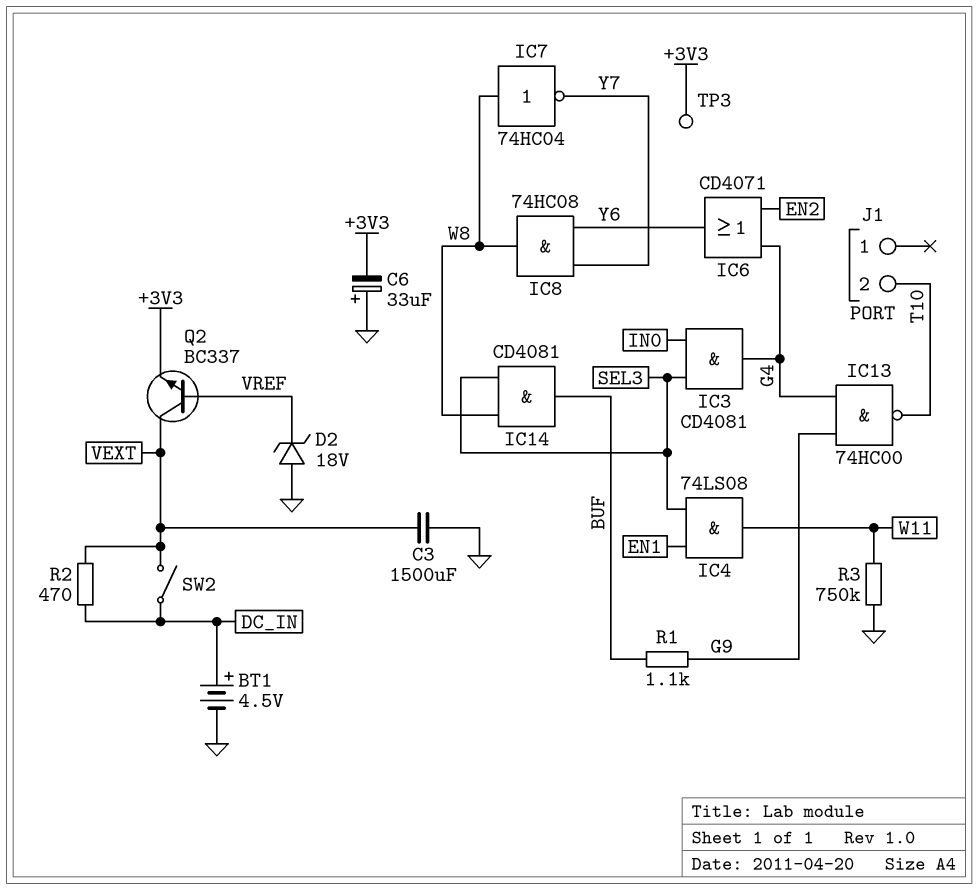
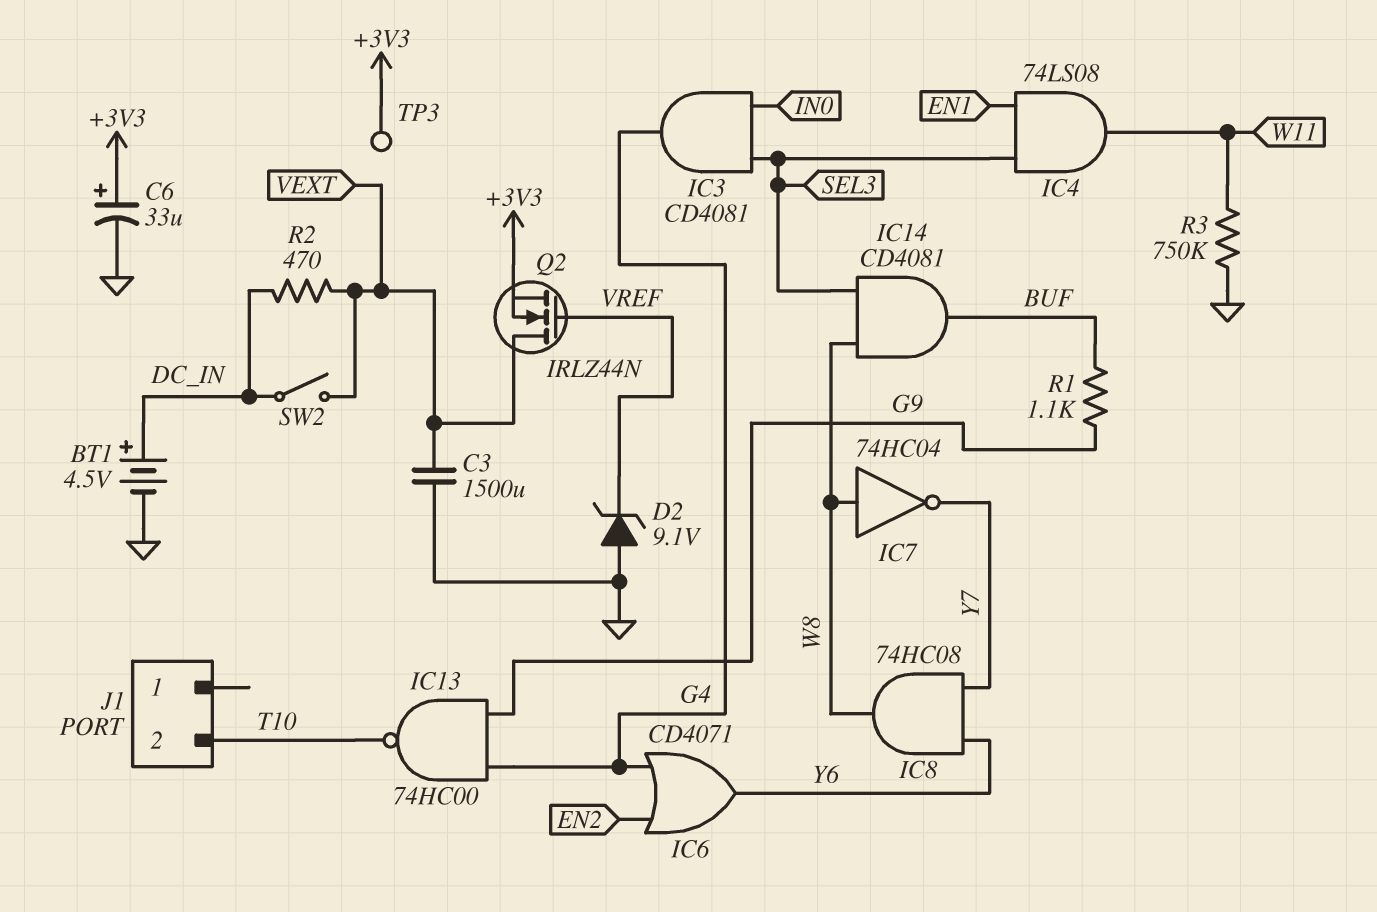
C6: 33uF (plus GND, minus +3V3) -> 33uF (plus +3V3, minus GND)
D2: zener 18V (A GND, K VREF) -> zener 9.1V (A GND, K VREF)
Q2: NPN BC337 (B VREF, C VEXT, E +3V3) -> NMOS IRLZ44N (G VREF, D VEXT, S +3V3)

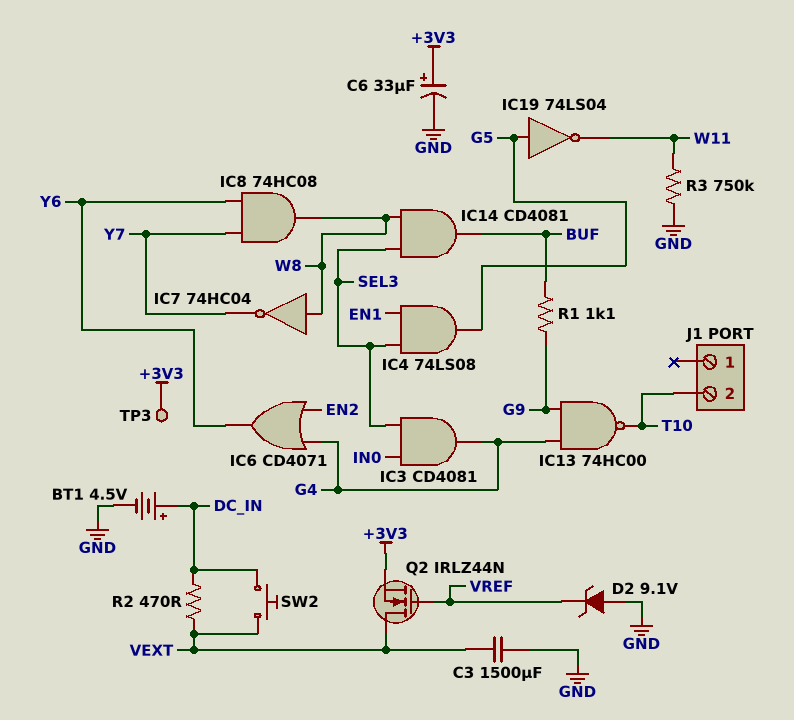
IC4: AND 74LS08 (in EN1, in SEL3, out W11) -> AND 74LS08 (in EN1, in SEL3, out G5)
IC19: none -> NOT 74LS04 (in G5, out W11)
SW2: switch (DC_IN, VEXT) -> button (DC_IN, VEXT)

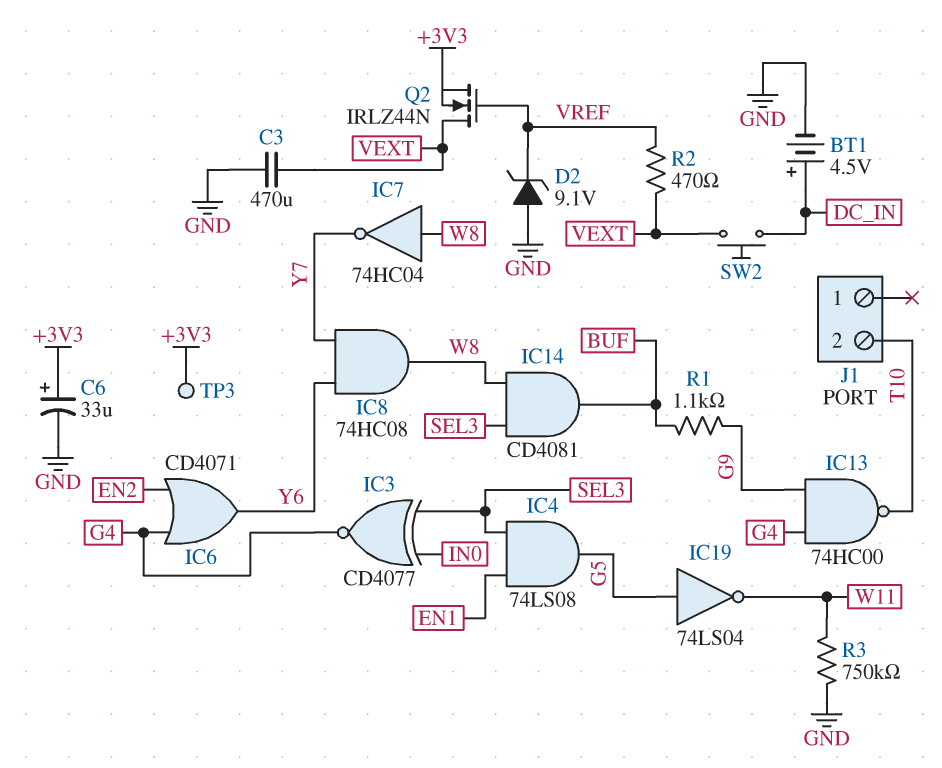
C3: 1500uF (GND, VEXT) -> 470uF (GND, VEXT)
IC3: AND CD4081 (in IN0, in SEL3, out G4) -> XNOR CD4077 (in IN0, in SEL3, out G4)
R2: 470 (DC_IN, VEXT) -> 470 (VEXT, VREF)

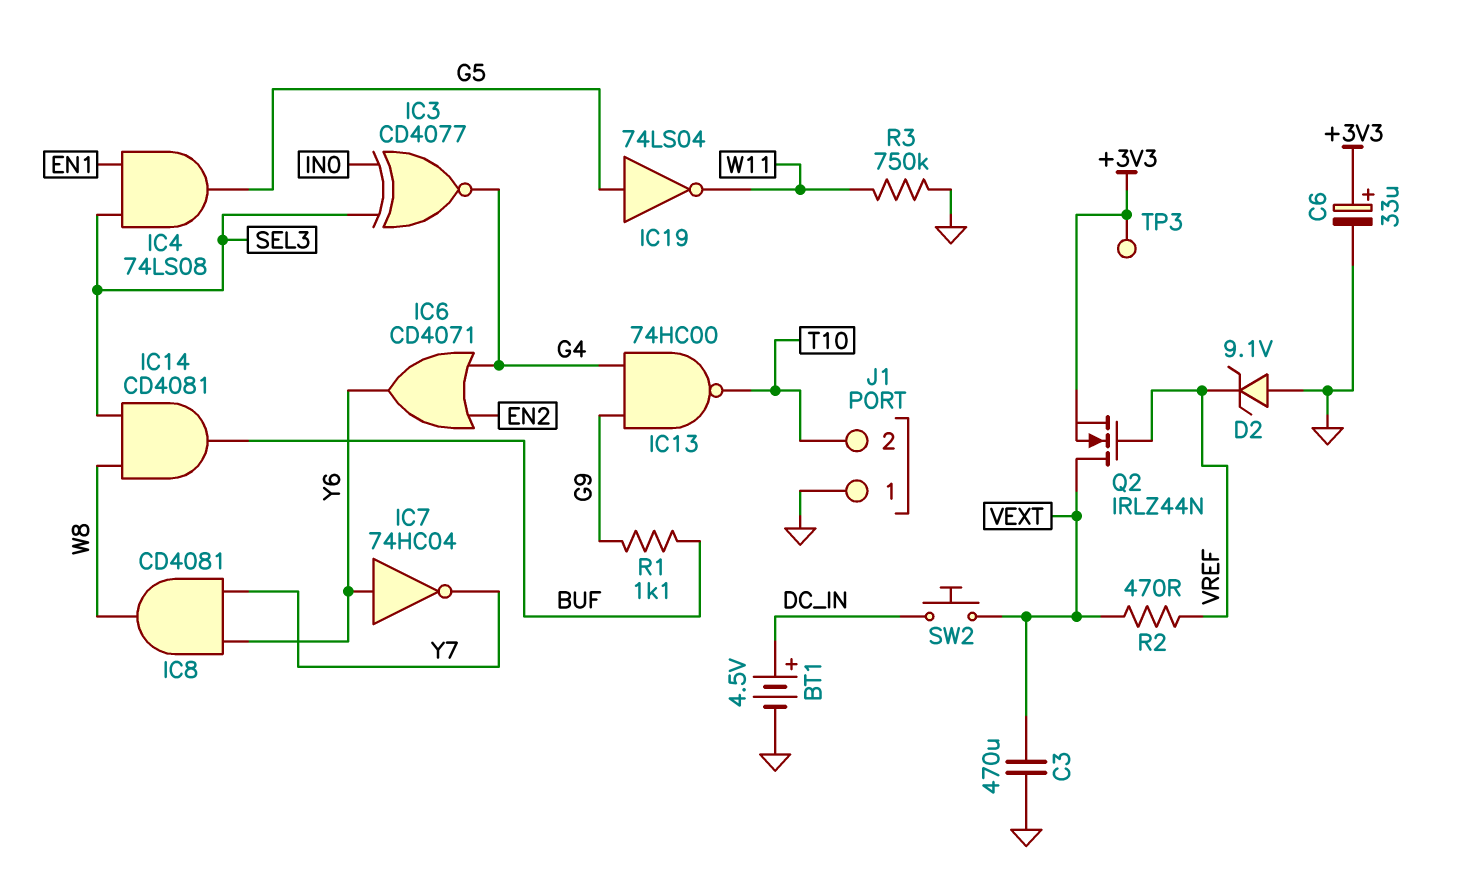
IC7: NOT 74HC04 (in W8, out Y7) -> NOT 74HC04 (in Y6, out Y7)
IC8: AND 74HC08 (in Y6, in Y7, out W8) -> AND CD4081 (in Y6, in Y7, out W8)
J1 pin 1: none -> GND

